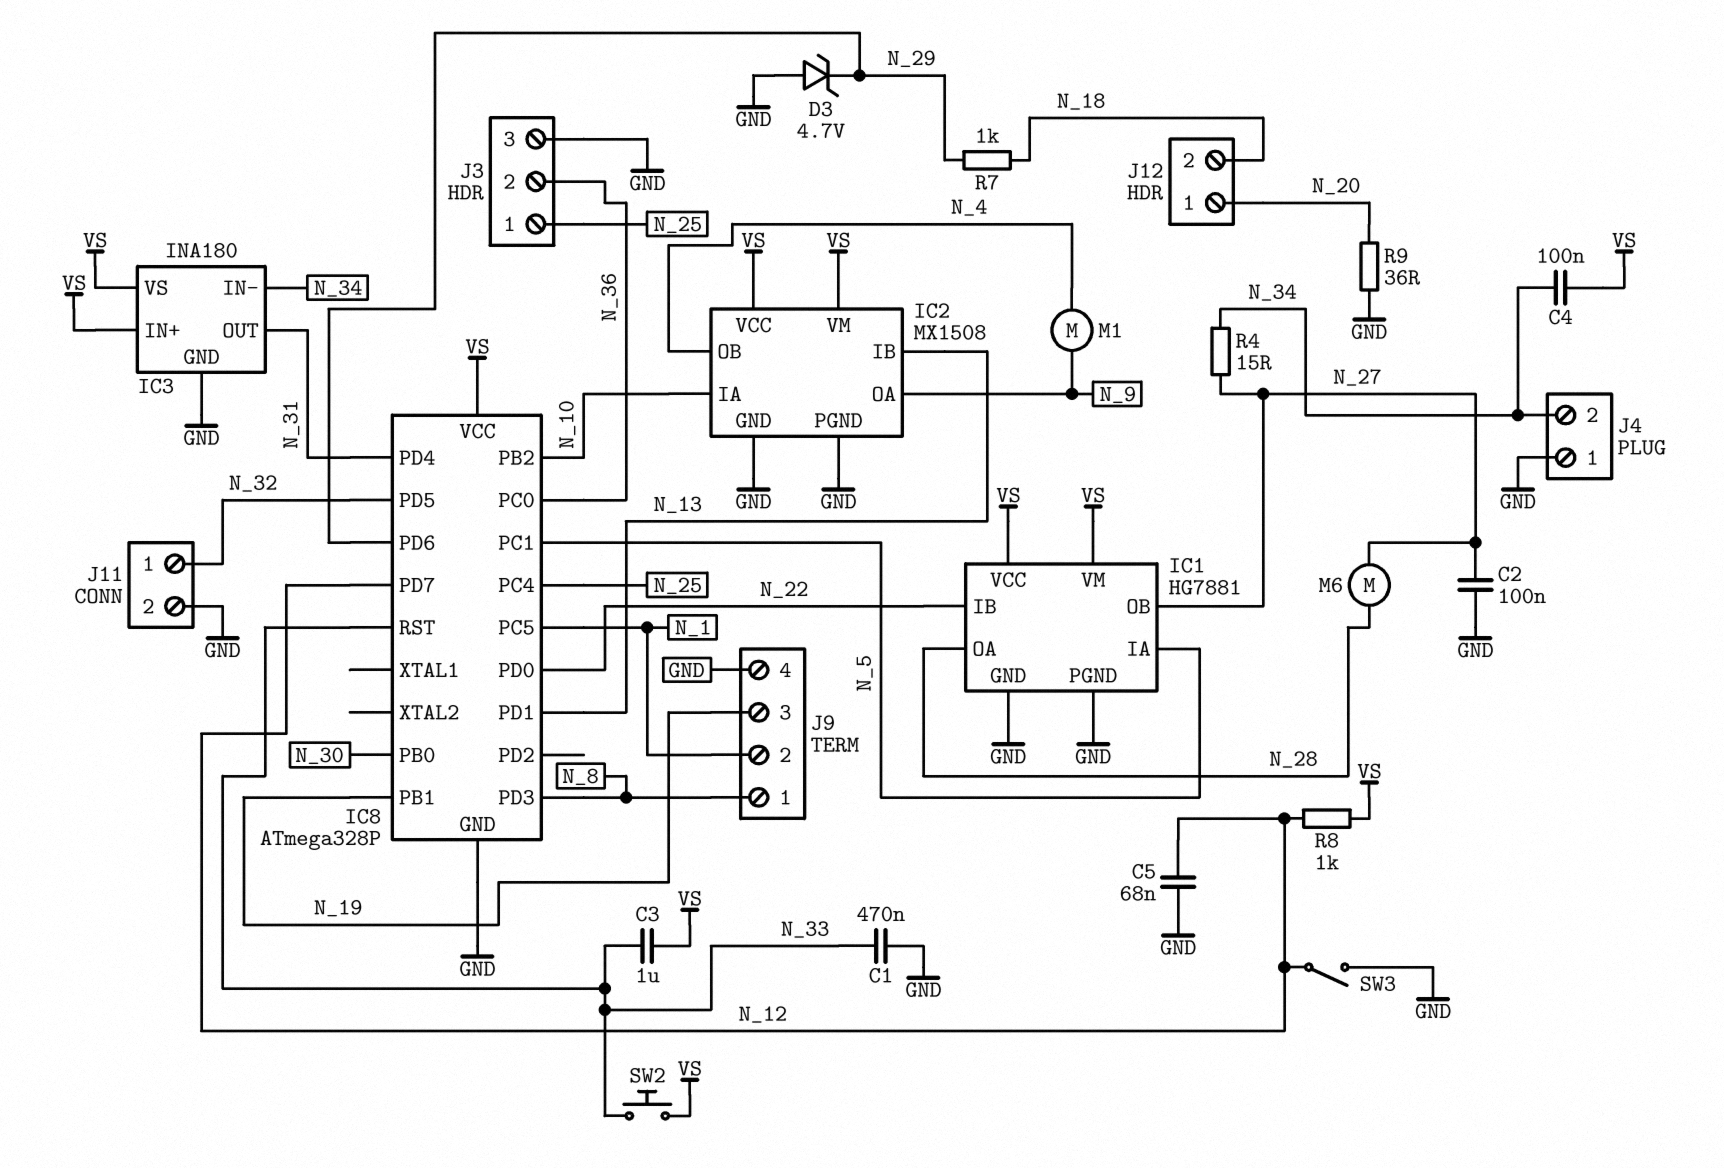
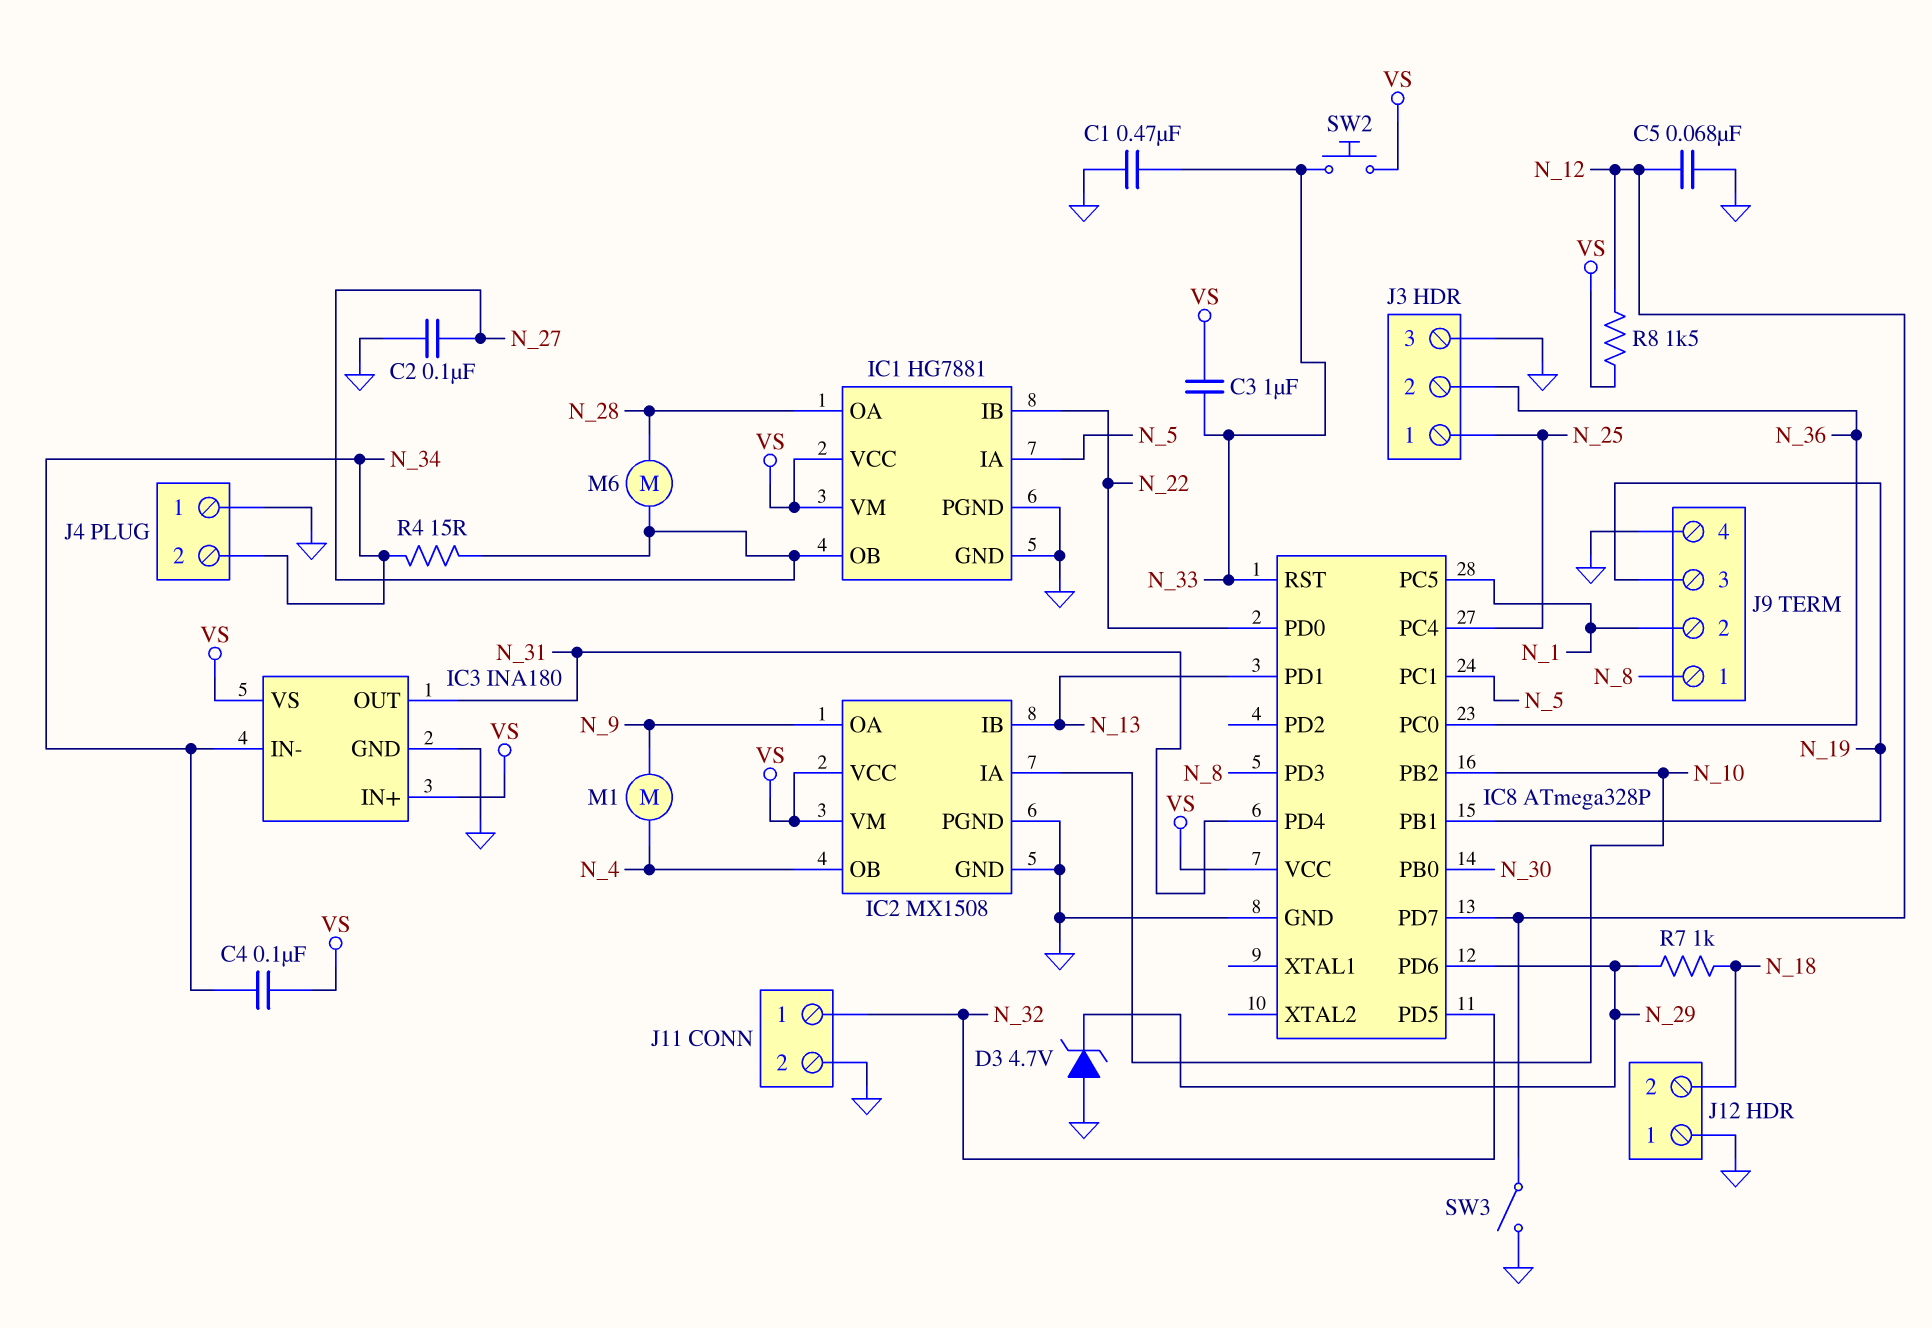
J12 pin 1: N_20 -> GND
R8: 1k (N_12, VS) -> 1.5k (N_12, VS)
R9: 36 (GND, N_20) -> none

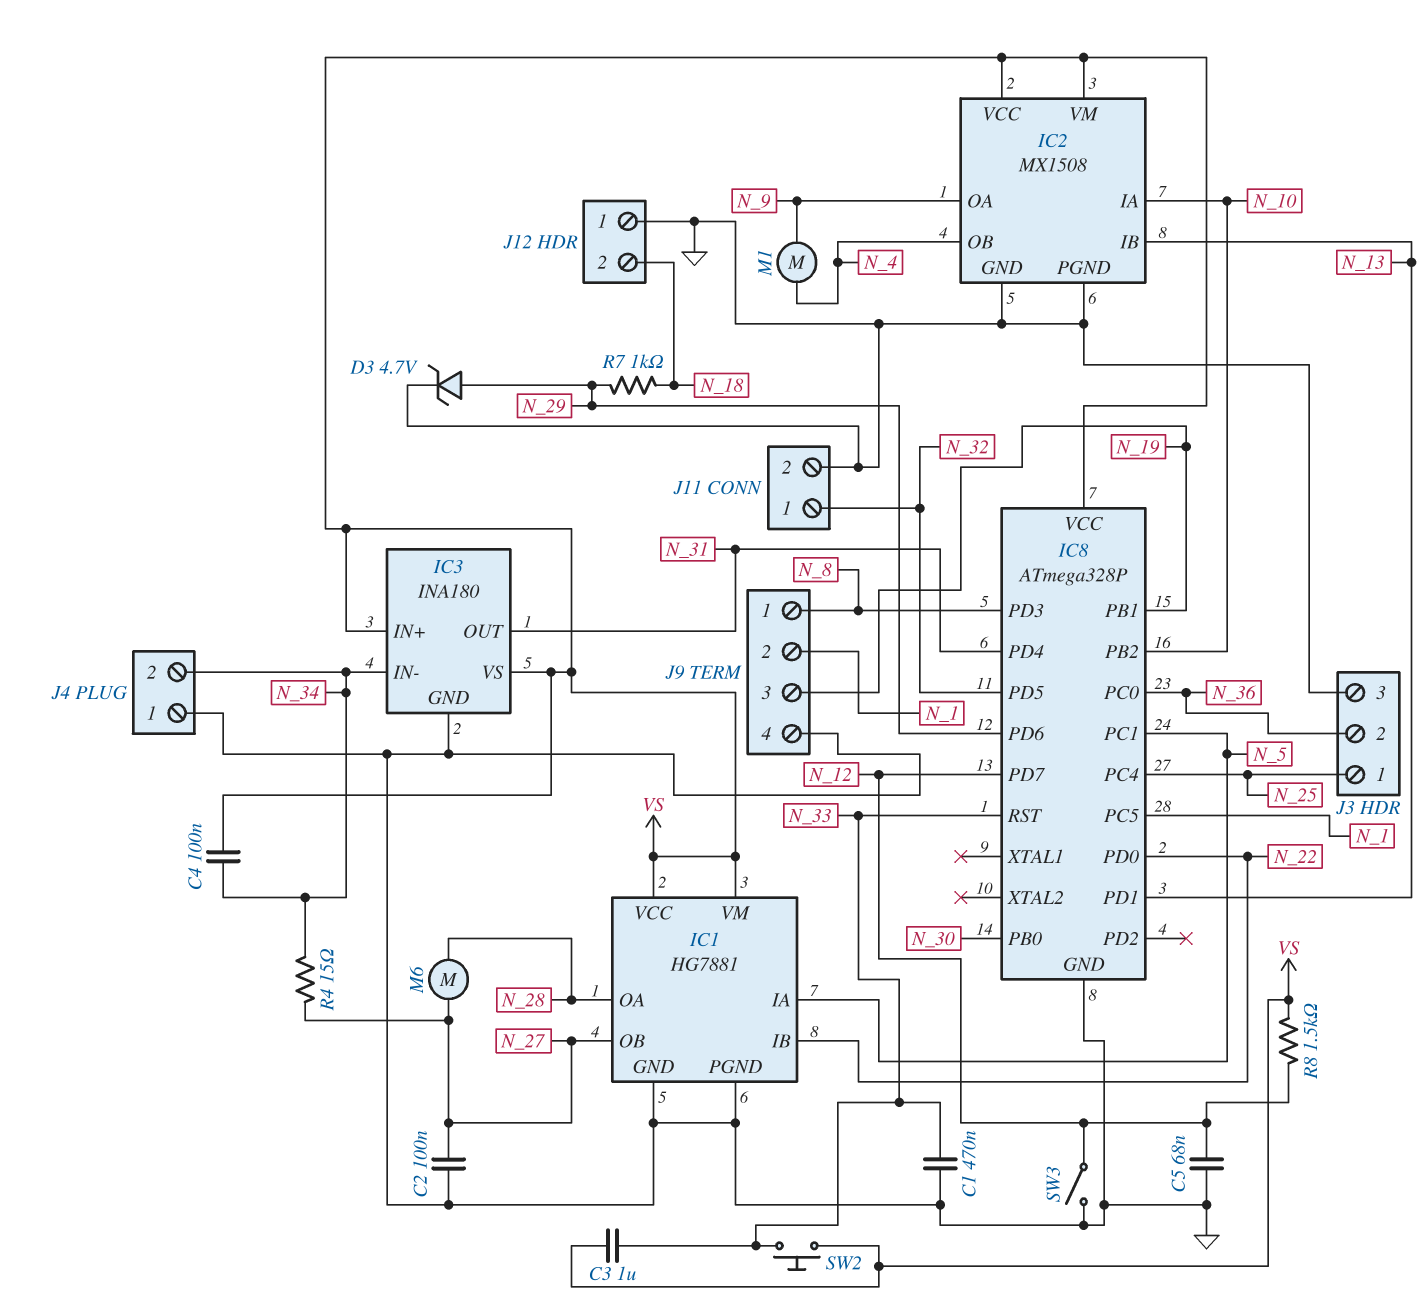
D3: zener 4.7V (A GND, K N_29) -> zener 4.7V (A N_29, K GND)

